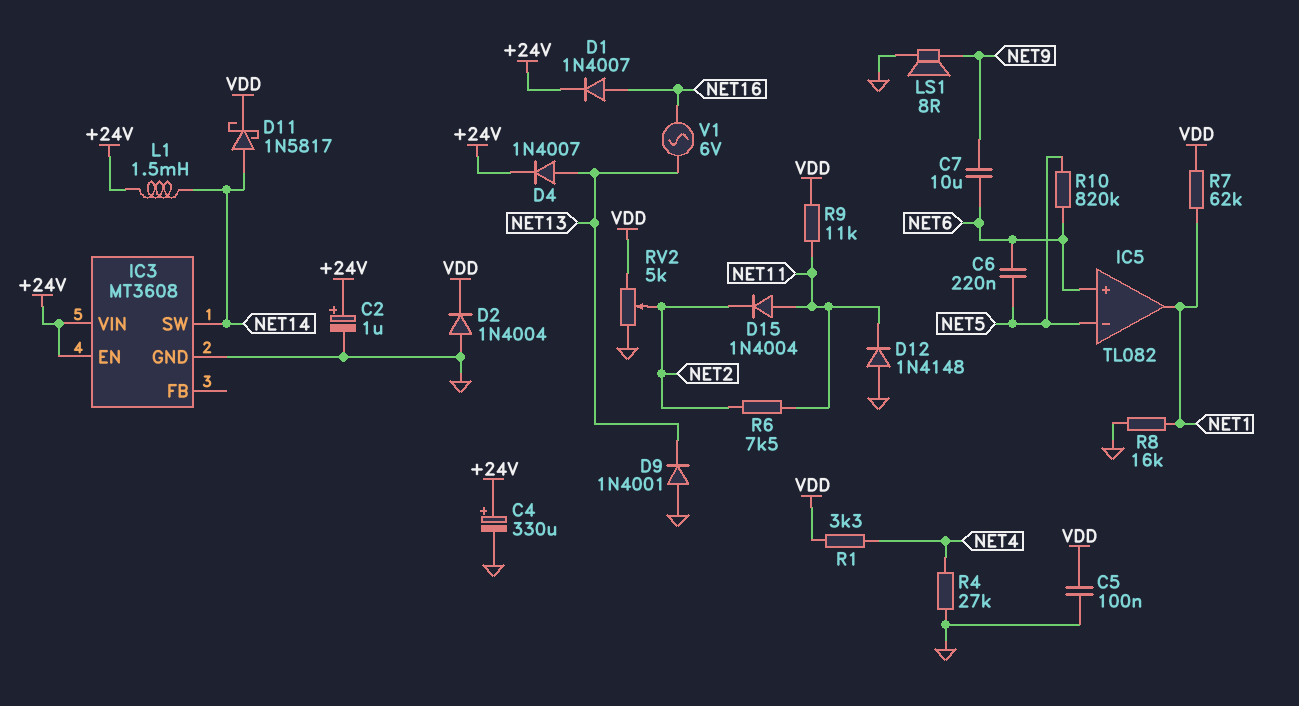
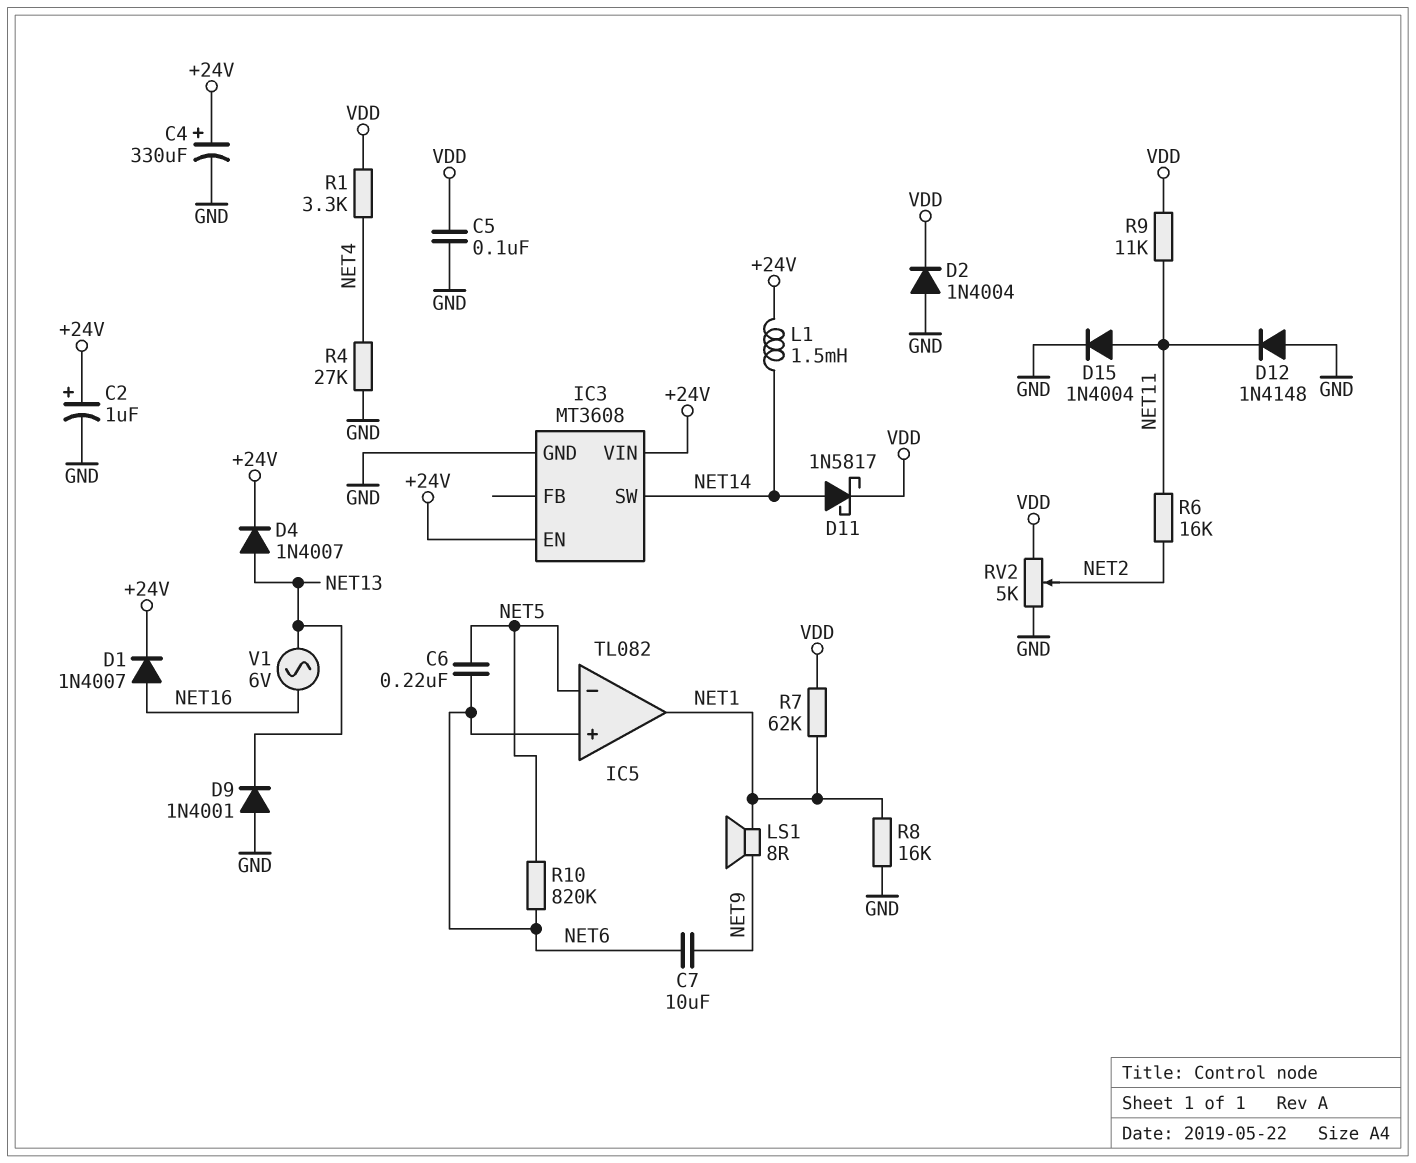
D15: diode 1N4004 (A NET11, K NET2) -> diode 1N4004 (A NET11, K GND)
LS1: speaker 8R (GND, NET9) -> speaker 8R (NET1, NET9)
R6: 7.5k (NET2, NET11) -> 16k (NET2, NET11)

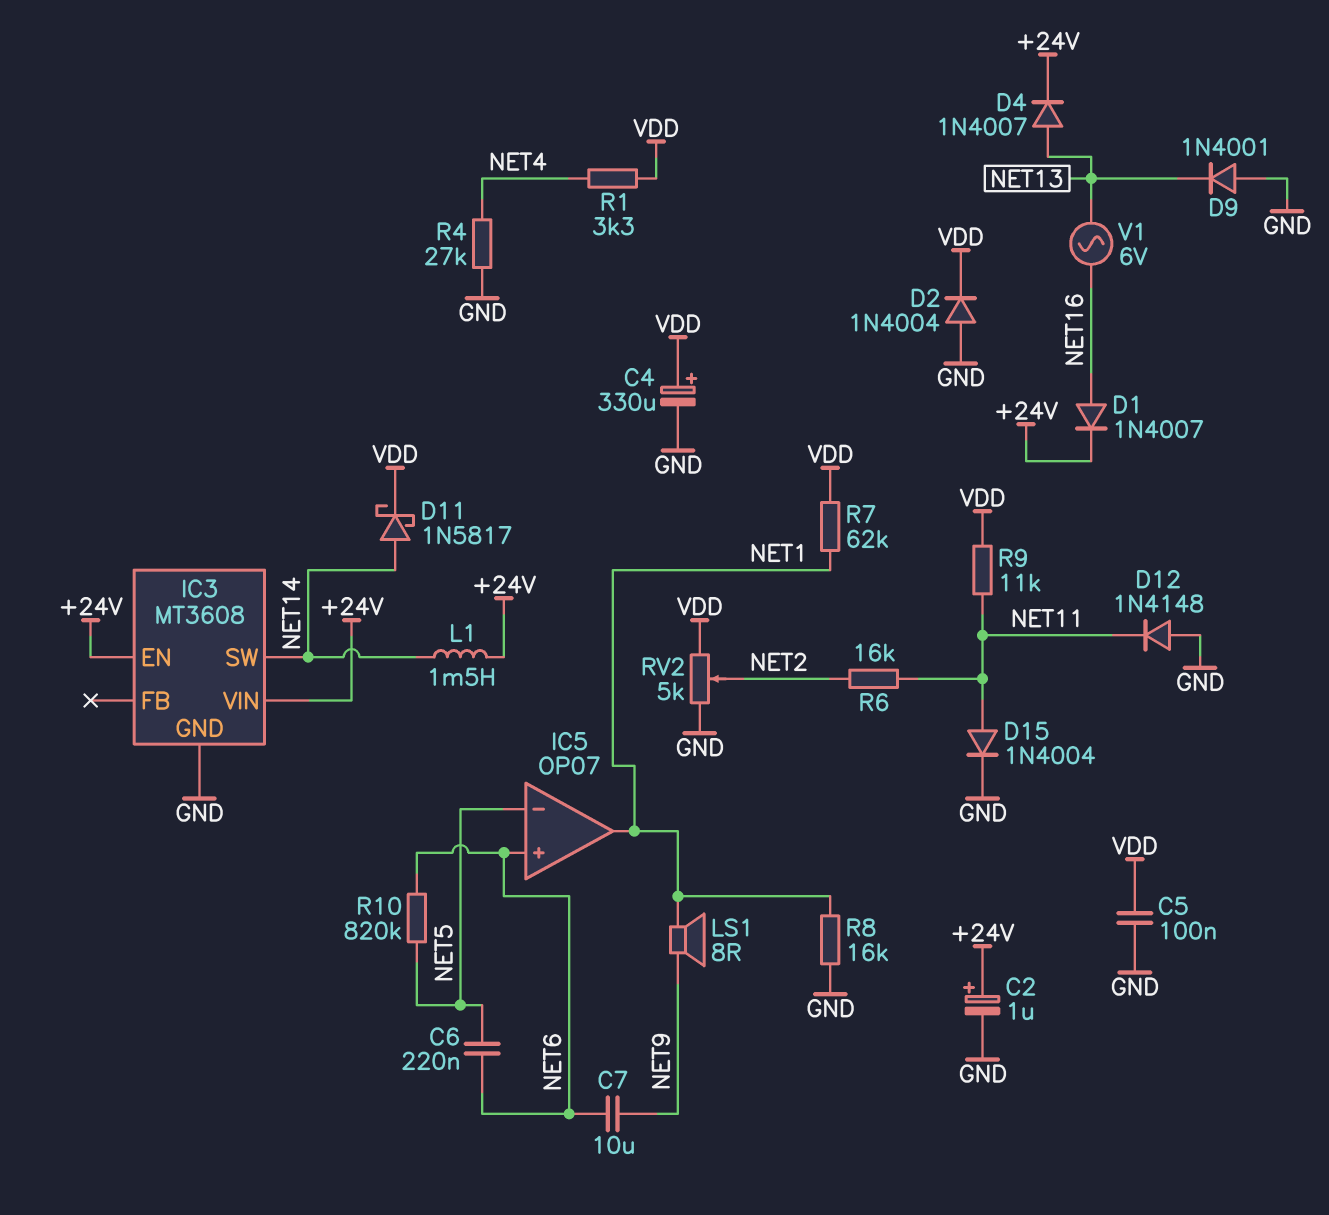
C4: 330uF (plus +24V, minus GND) -> 330uF (plus VDD, minus GND)
IC5: TL082 -> OP07

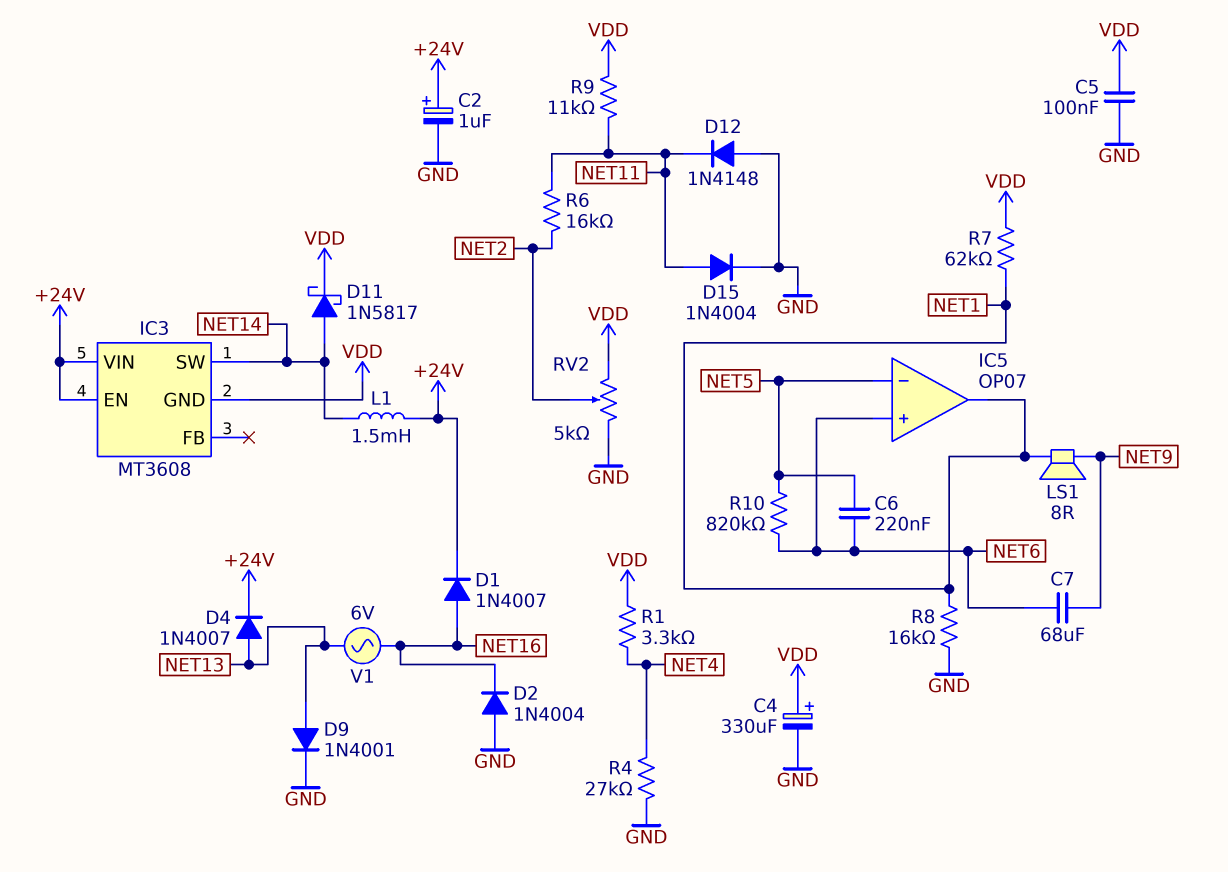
C7: 10uF (NET6, NET9) -> 68uF (NET6, NET9)
D2: diode 1N4004 (A GND, K VDD) -> diode 1N4004 (A GND, K NET16)
D9: diode 1N4001 (A GND, K NET13) -> diode 1N4001 (A NET13, K GND)
IC3 pin GND: GND -> VDD

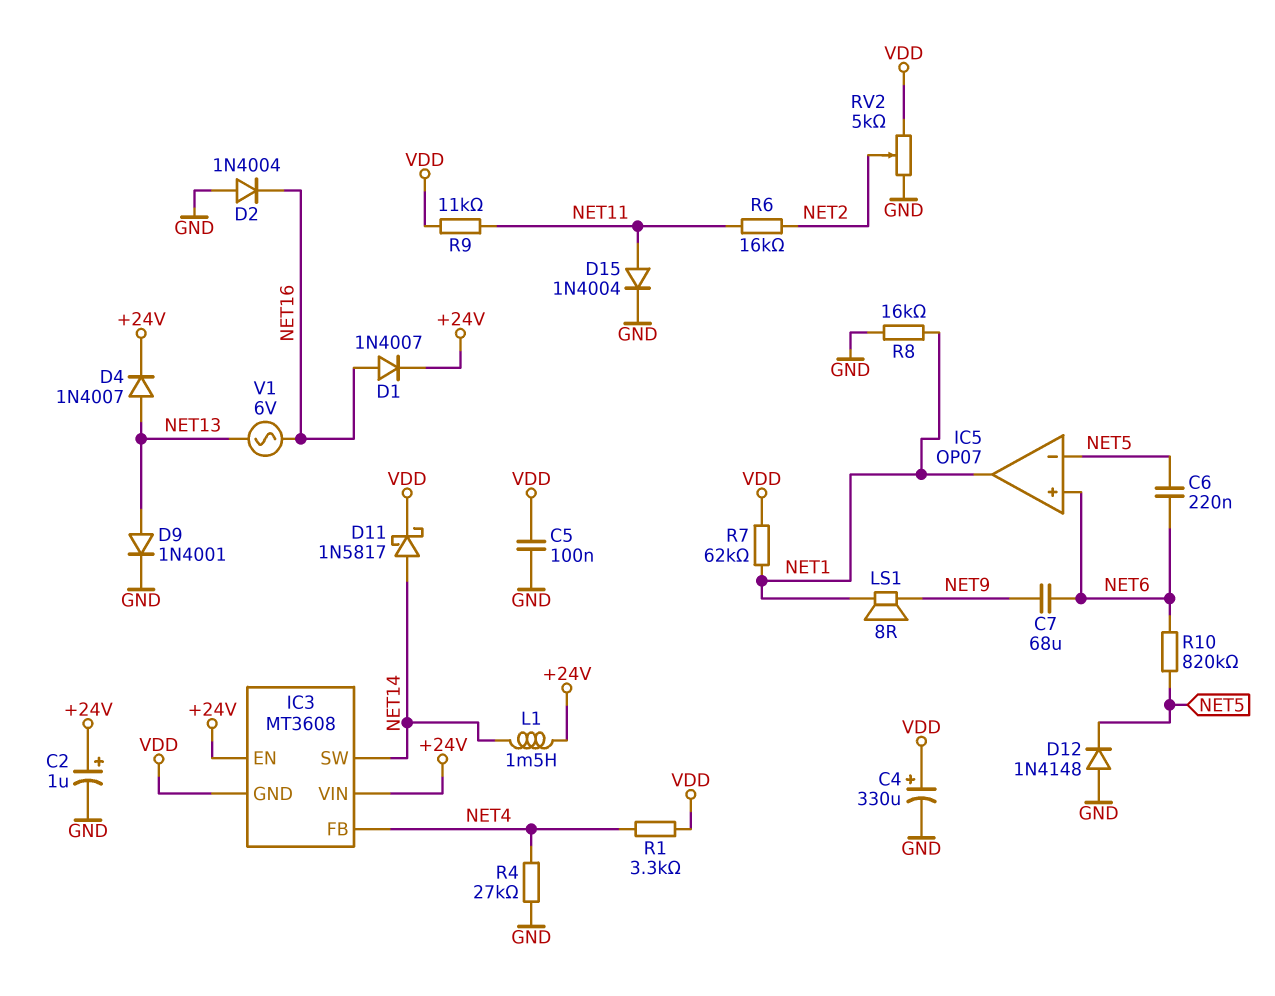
D12: diode 1N4148 (A GND, K NET11) -> diode 1N4148 (A GND, K NET5)
IC3 pin FB: none -> NET4

